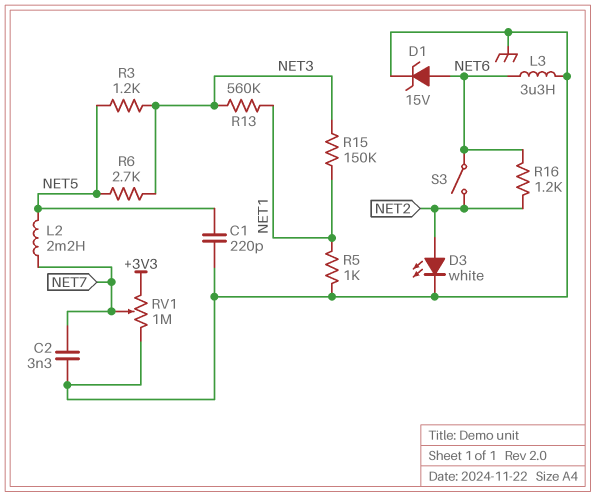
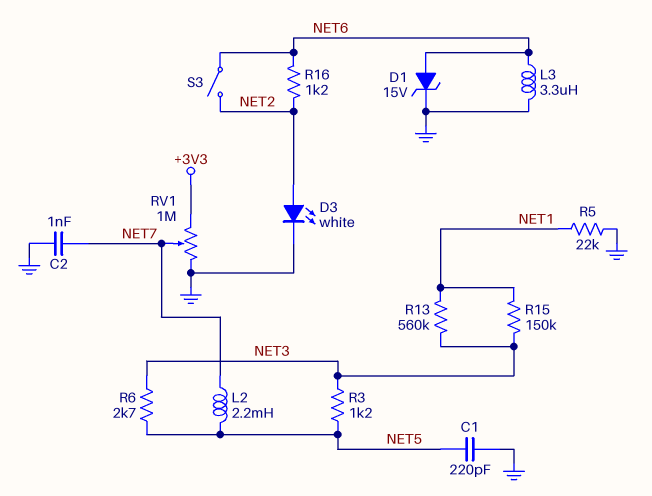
C2: 3.3nF (GND, NET7) -> 1nF (GND, NET7)
R5: 1k (GND, NET1) -> 22k (GND, NET1)

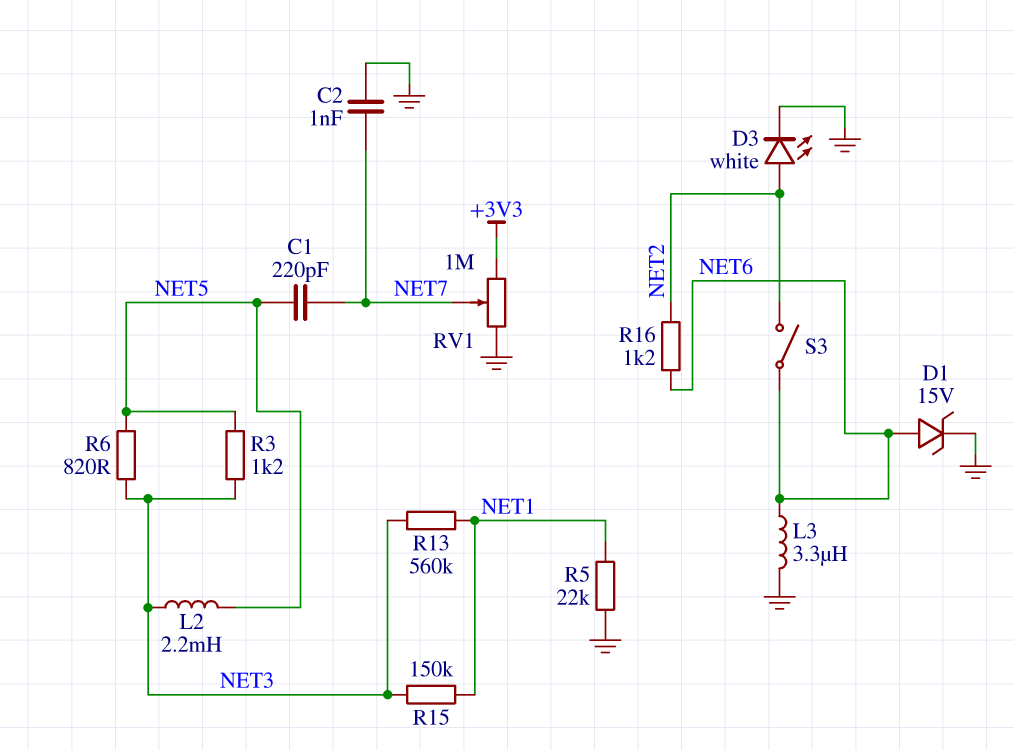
C1: 220pF (GND, NET5) -> 220pF (NET5, NET7)
L2: 2.2mH (NET5, NET7) -> 2.2mH (NET3, NET5)
R6: 2.7k (NET3, NET5) -> 820 (NET3, NET5)

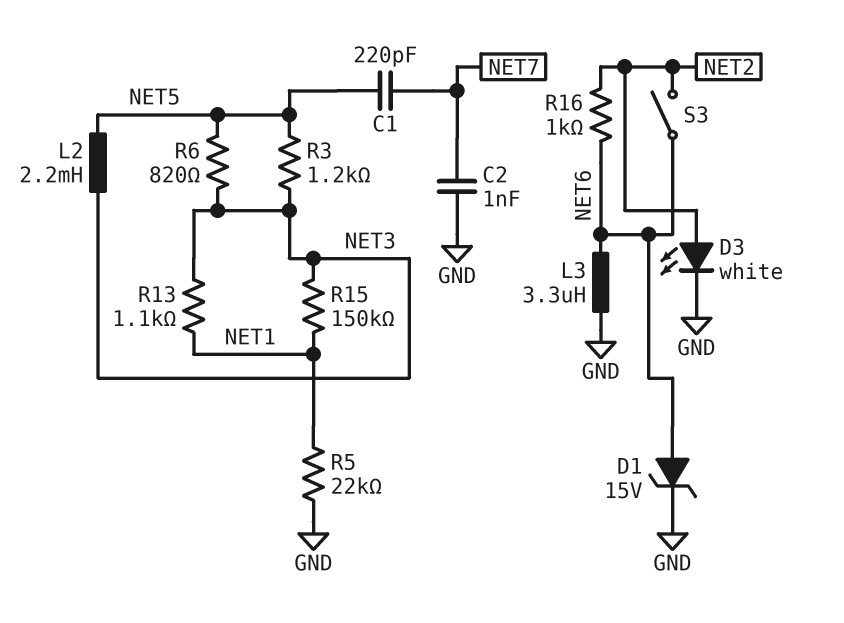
R13: 560k (NET1, NET3) -> 1.1k (NET1, NET3)
R16: 1.2k (NET2, NET6) -> 1k (NET2, NET6)
RV1: 1M (+3V3, GND, wiper NET7) -> none

